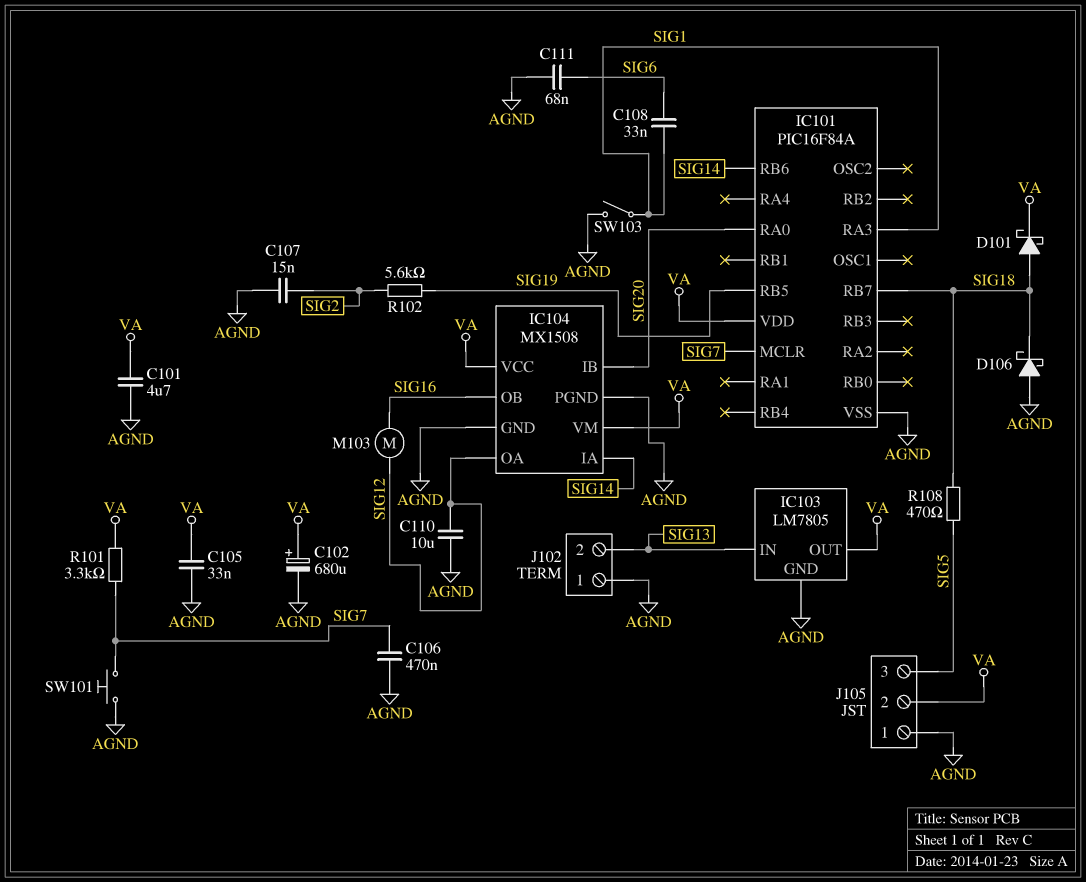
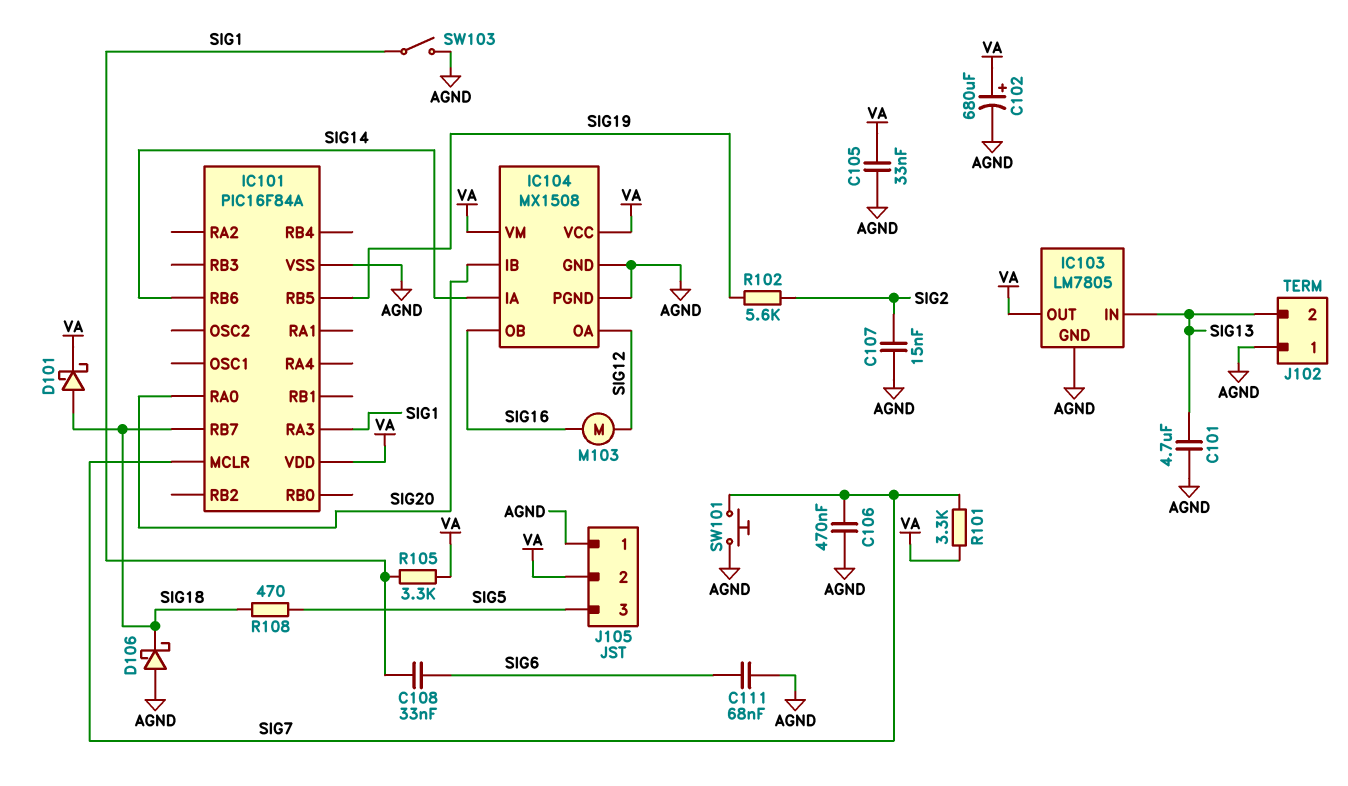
C101: 4.7uF (AGND, VA) -> 4.7uF (AGND, SIG13)
C110: 10uF (AGND, SIG12) -> none
R105: none -> 3.3k (SIG1, VA)

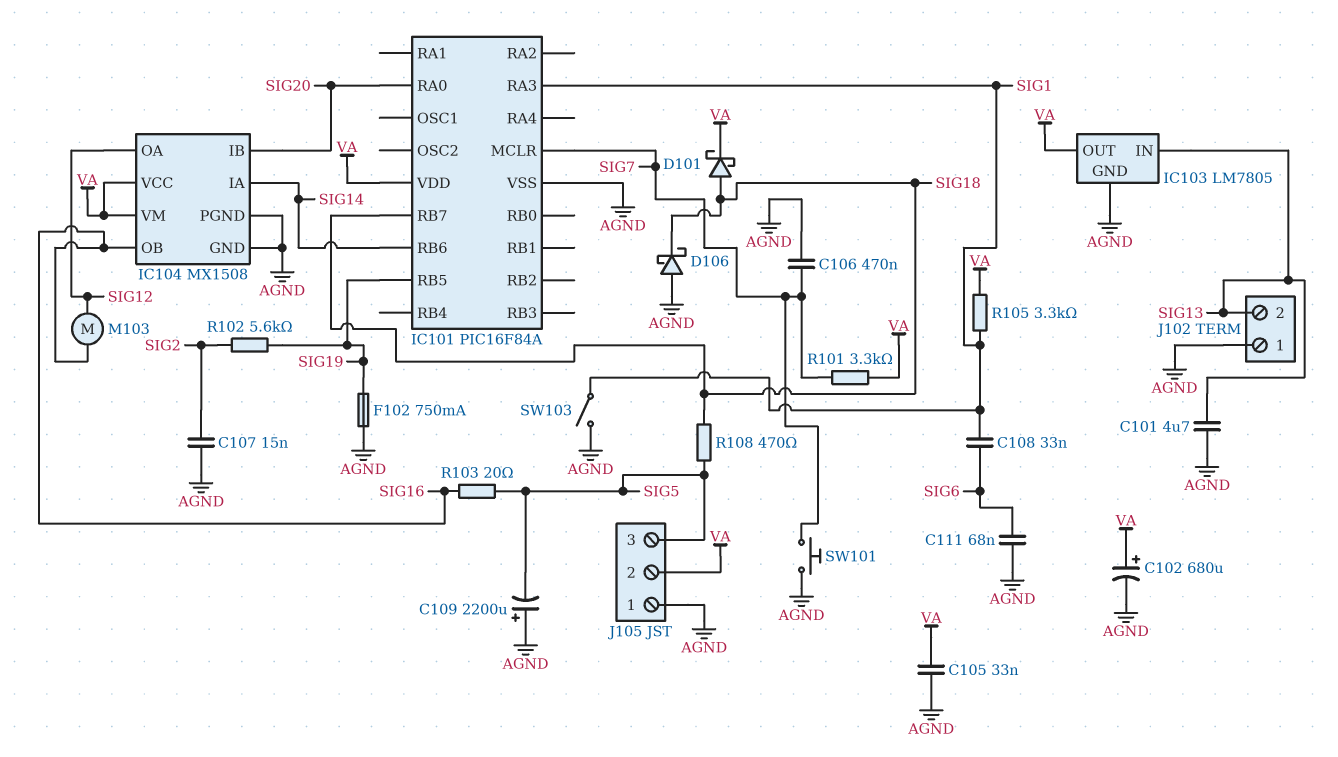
C109: none -> 2200uF (plus AGND, minus SIG5)
F102: none -> 750mA (AGND, SIG19)
R103: none -> 20 (SIG5, SIG16)

